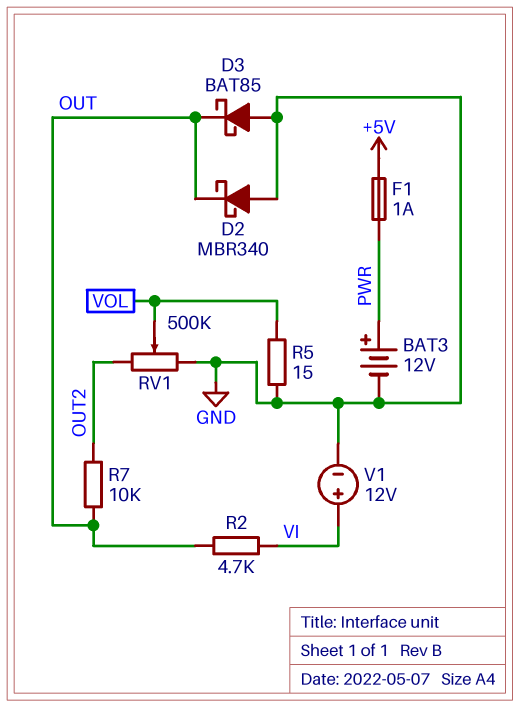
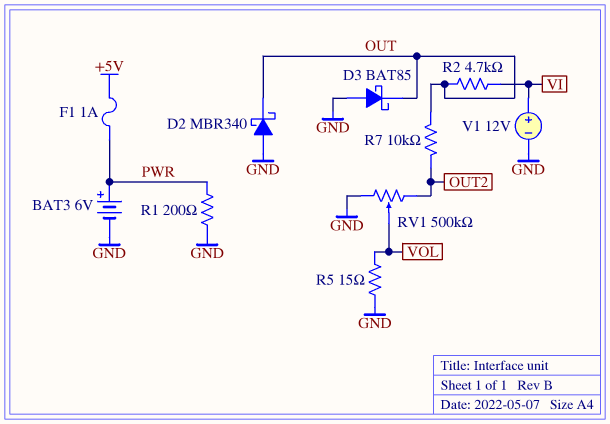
BAT3: 12V (plus PWR, minus GND) -> 6V (plus PWR, minus GND)
R1: none -> 200 (GND, PWR)

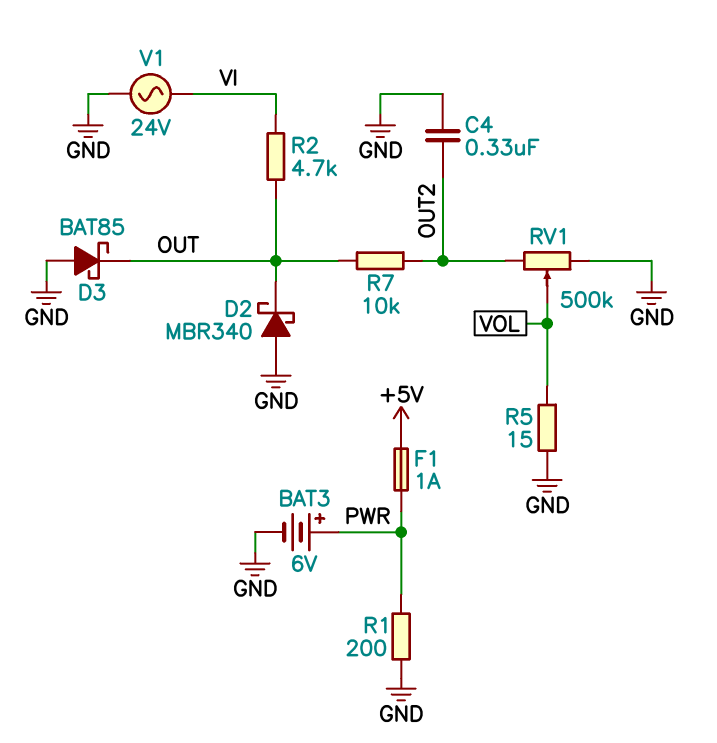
C4: none -> 330nF (GND, OUT2)
V1: 12V (plus VI, minus GND) -> AC 24V (GND, VI)

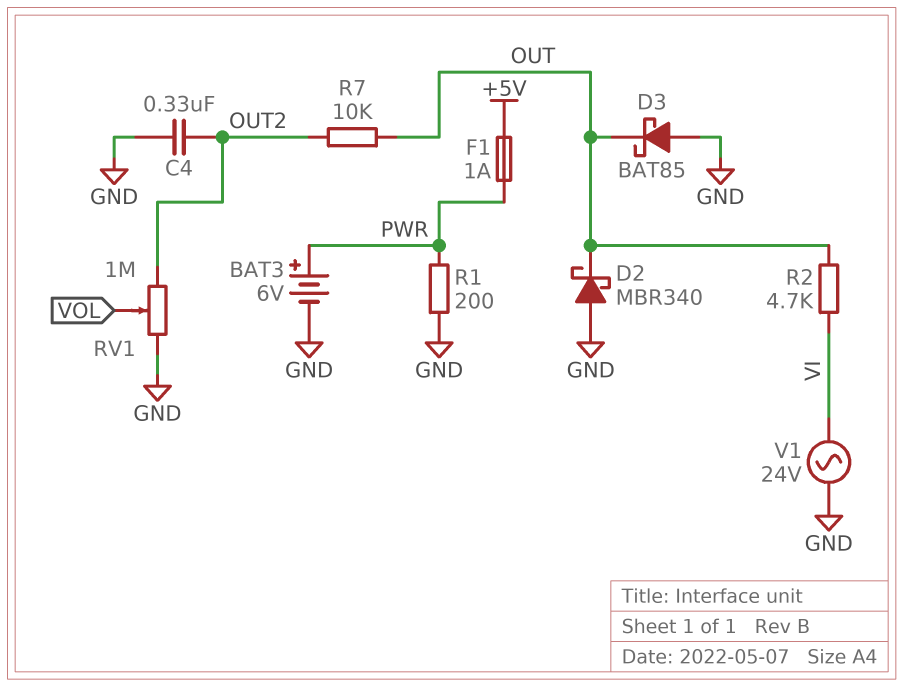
R5: 15 (GND, VOL) -> none
RV1: 500k (GND, OUT2, wiper VOL) -> 1M (GND, OUT2, wiper VOL)

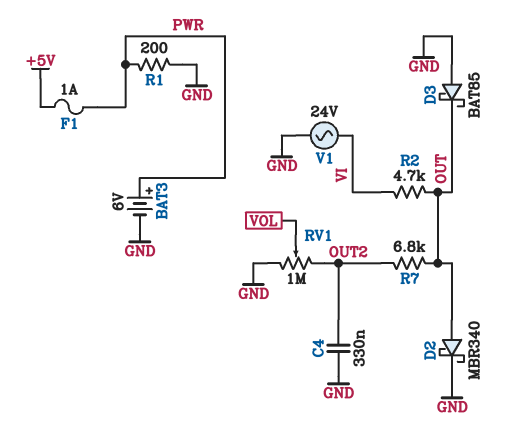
D2: schottky MBR340 (A GND, K OUT) -> schottky MBR340 (A OUT, K GND)
R7: 10k (OUT, OUT2) -> 6.8k (OUT, OUT2)

